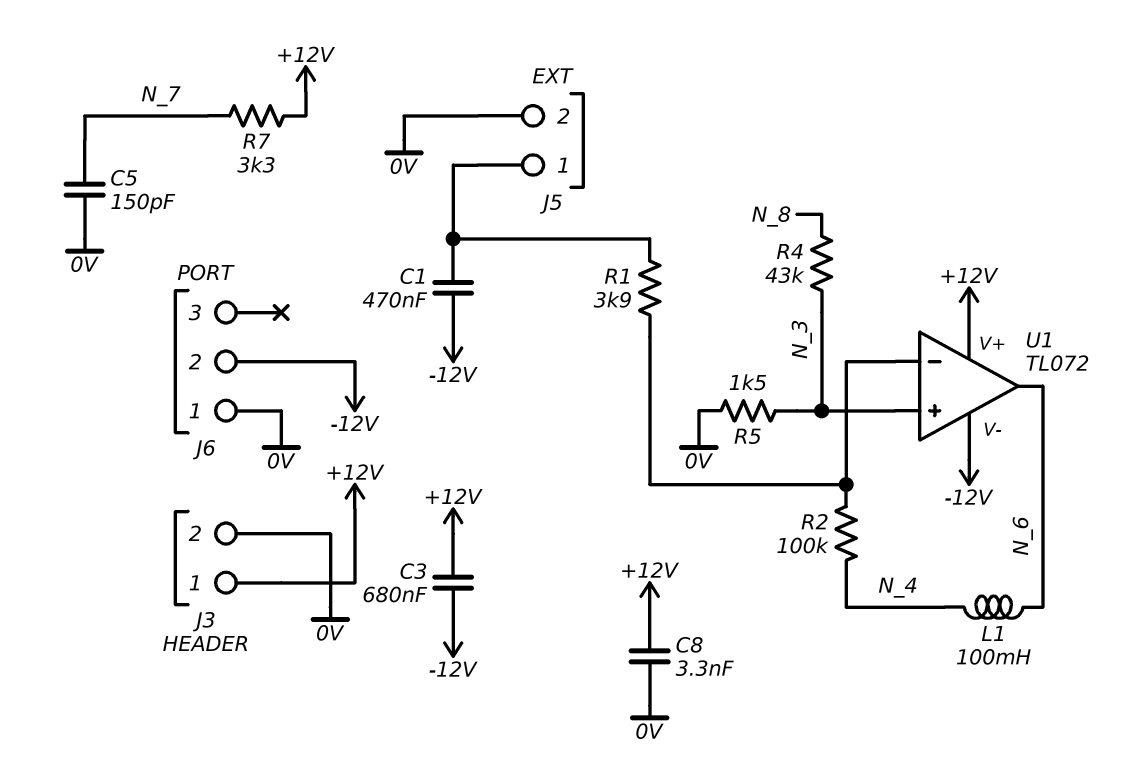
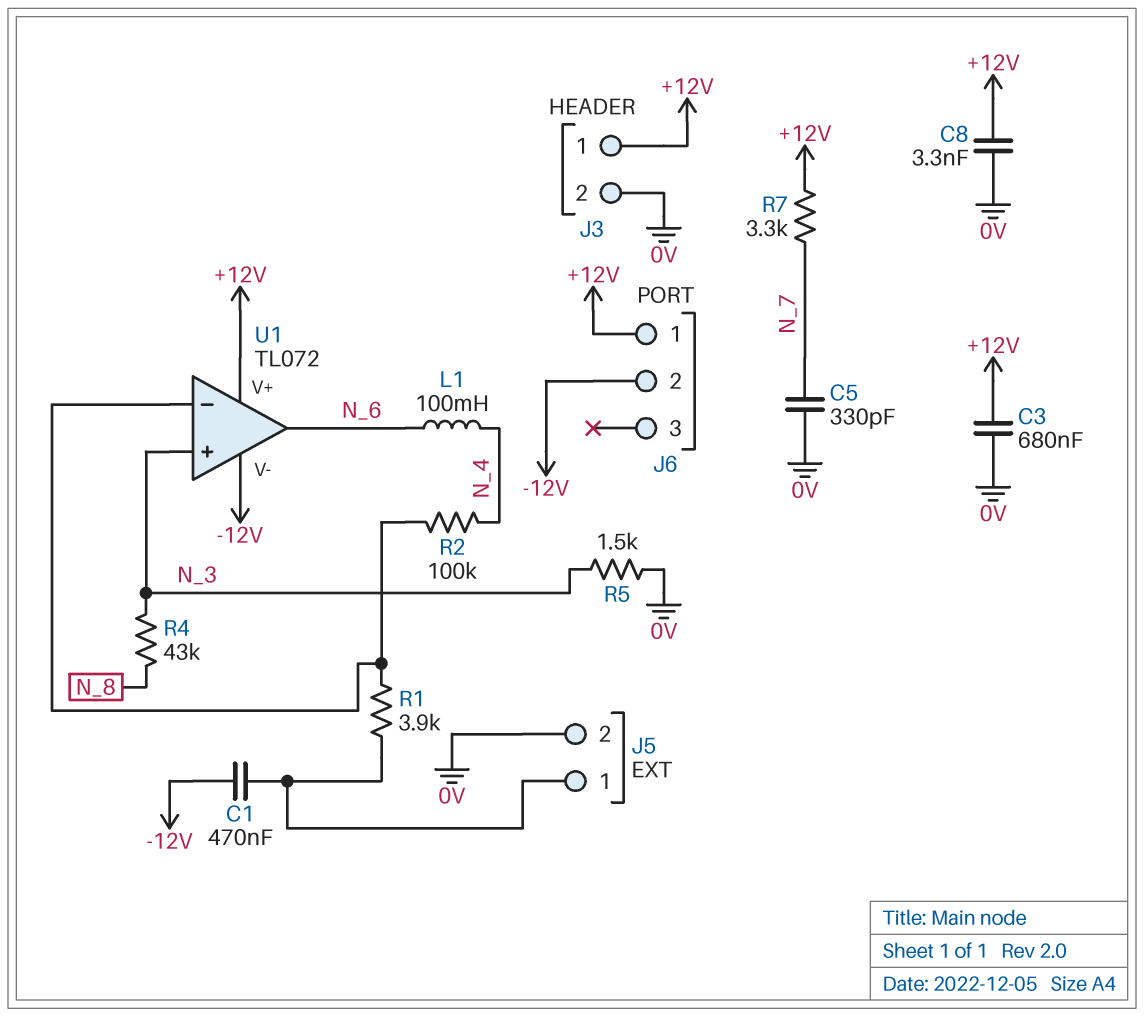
C3: 680nF (+12V, -12V) -> 680nF (+12V, 0V)
C5: 150pF (0V, N_7) -> 330pF (0V, N_7)
J6 pin 1: 0V -> +12V

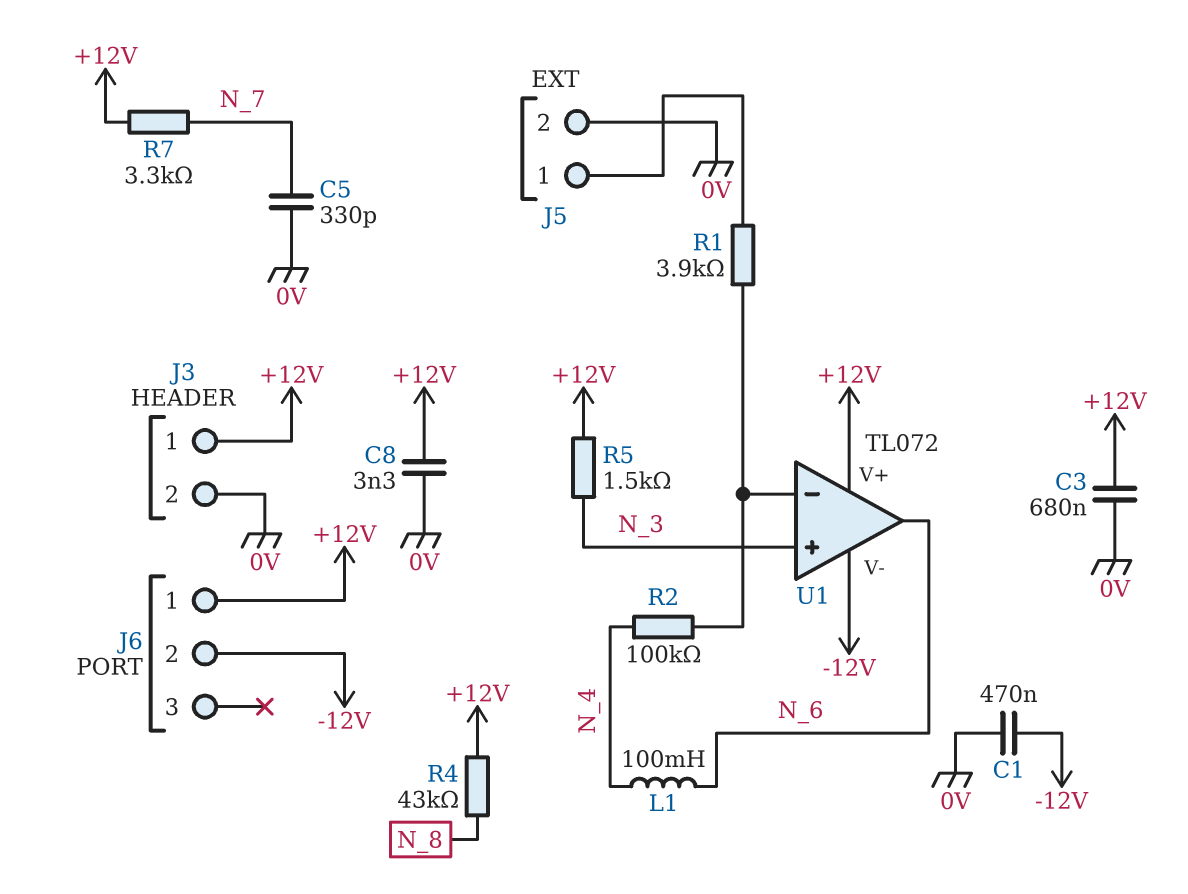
C1: 470nF (-12V, J5/1) -> 470nF (-12V, 0V)
R4: 43k (N_3, N_8) -> 43k (+12V, N_8)
R5: 1.5k (0V, N_3) -> 1.5k (+12V, N_3)

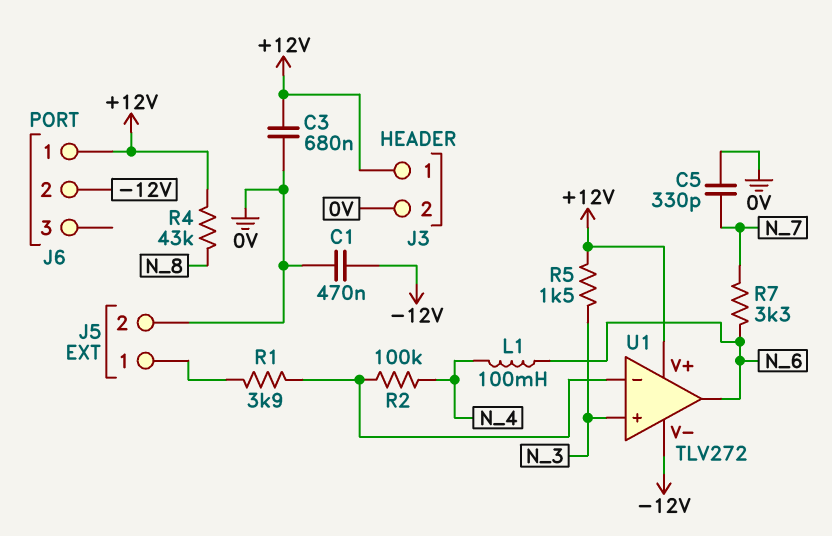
C8: 3.3nF (+12V, 0V) -> none
R7: 3.3k (+12V, N_7) -> 3.3k (N_6, N_7)
U1: TL072 -> TLV272

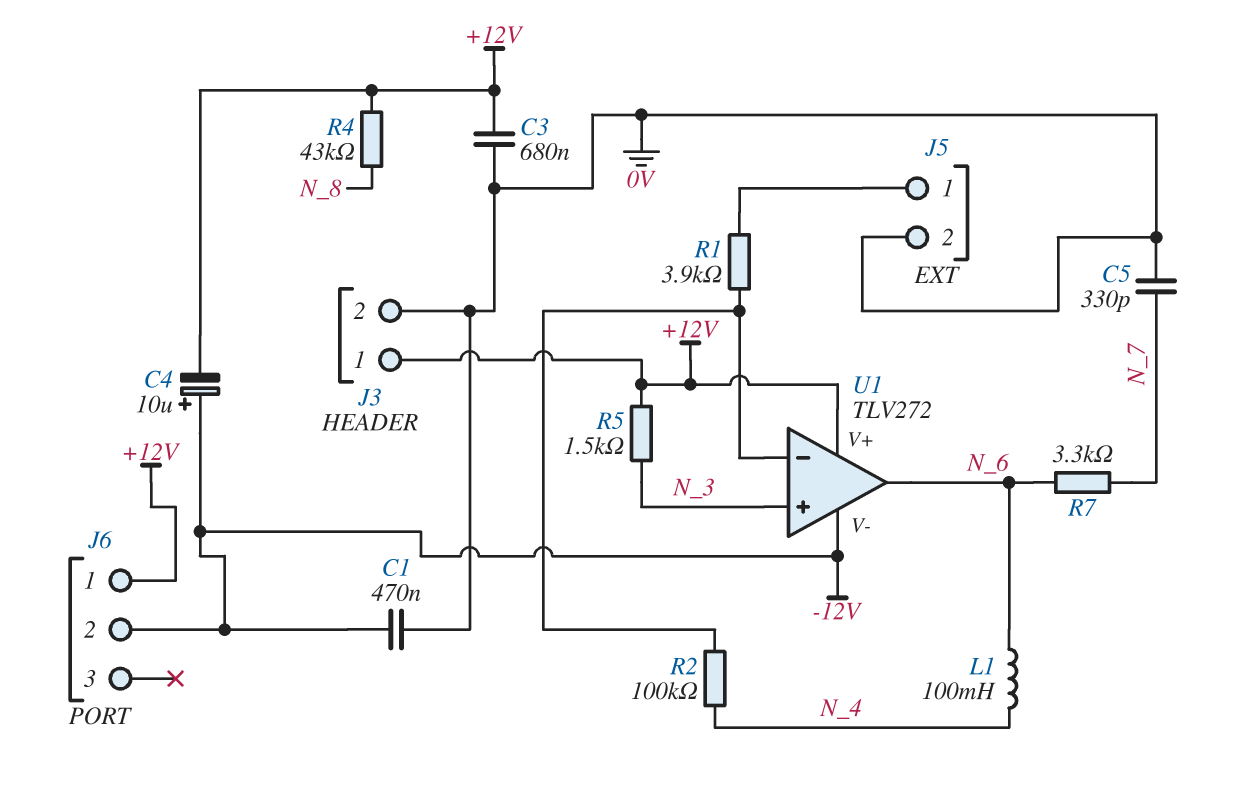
C4: none -> 10uF (plus -12V, minus +12V)

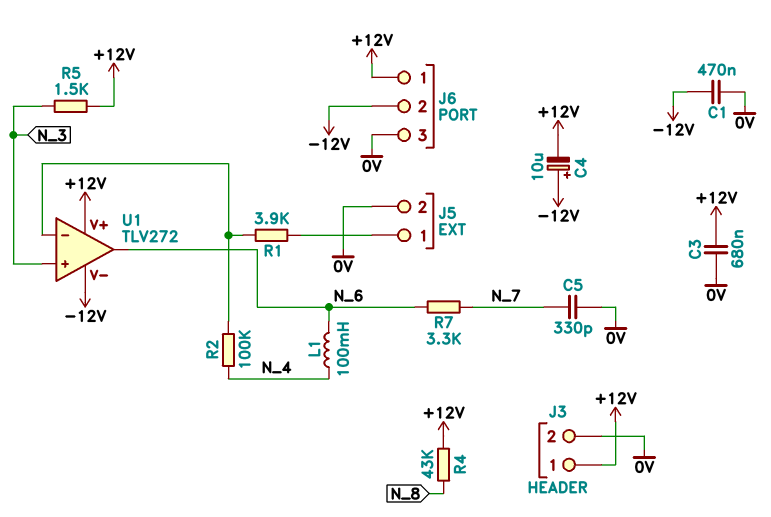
J6 pin 3: none -> 0V

